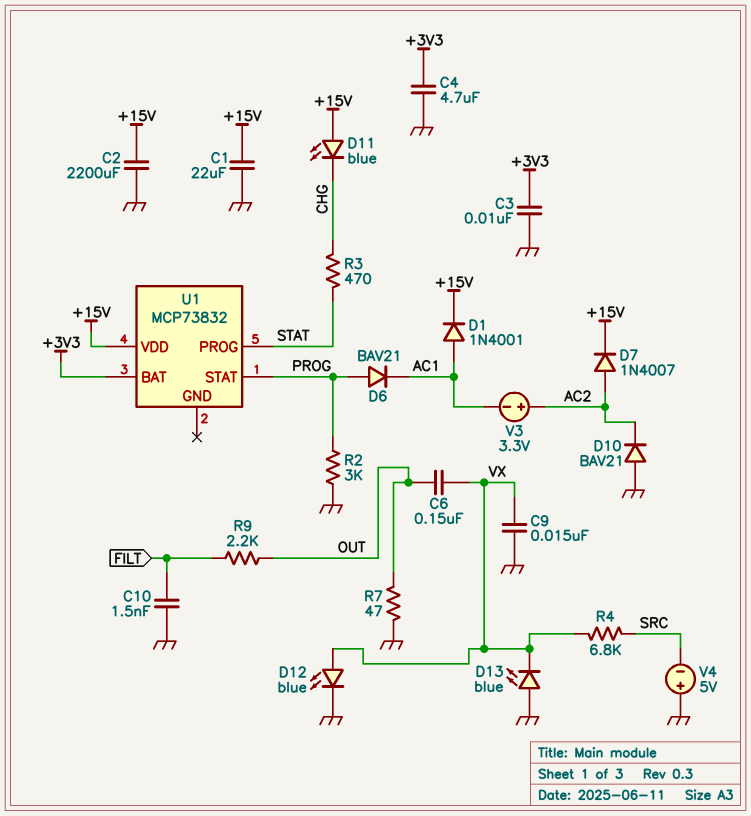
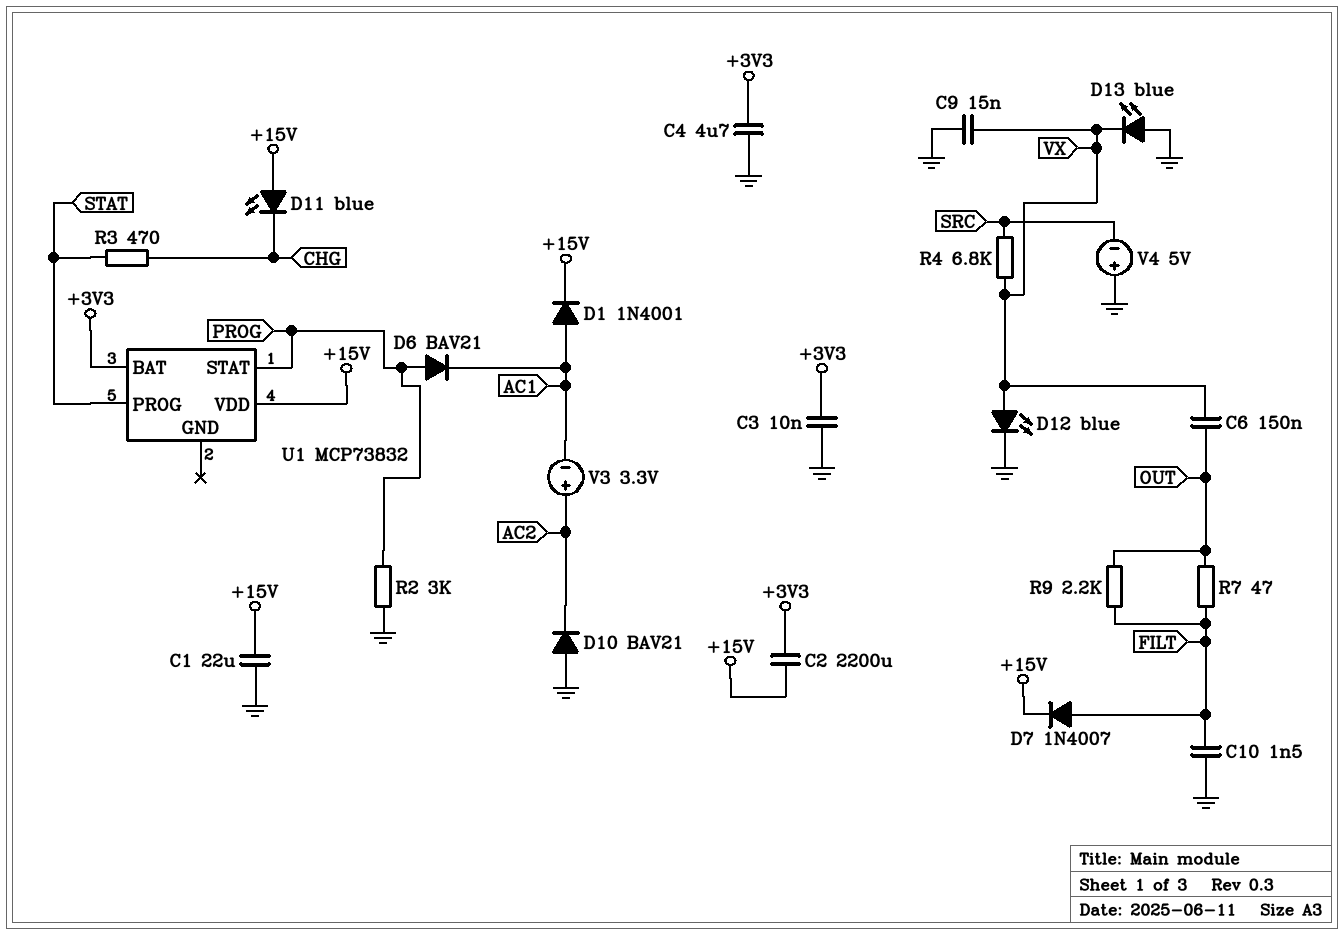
C2: 2200uF (+15V, GND) -> 2200uF (+3V3, +15V)
D7: diode 1N4007 (A AC2, K +15V) -> diode 1N4007 (A FILT, K +15V)
R7: 47 (GND, OUT) -> 47 (FILT, OUT)

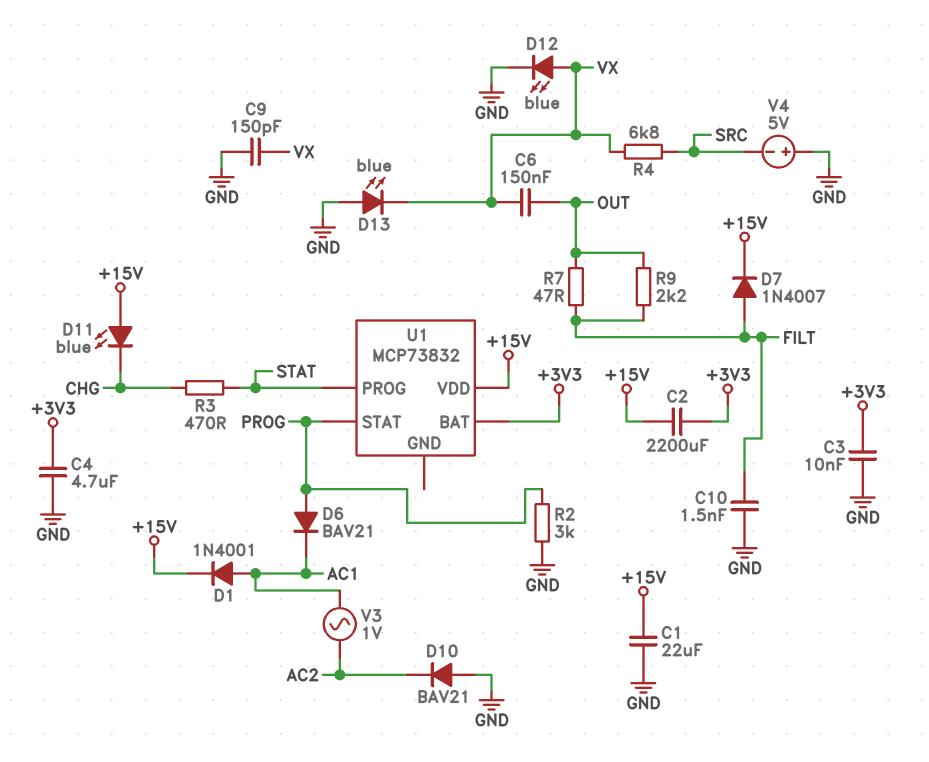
C9: 15nF (GND, VX) -> 150pF (GND, VX)
V3: 3.3V (plus AC2, minus AC1) -> AC 1V (AC1, AC2)

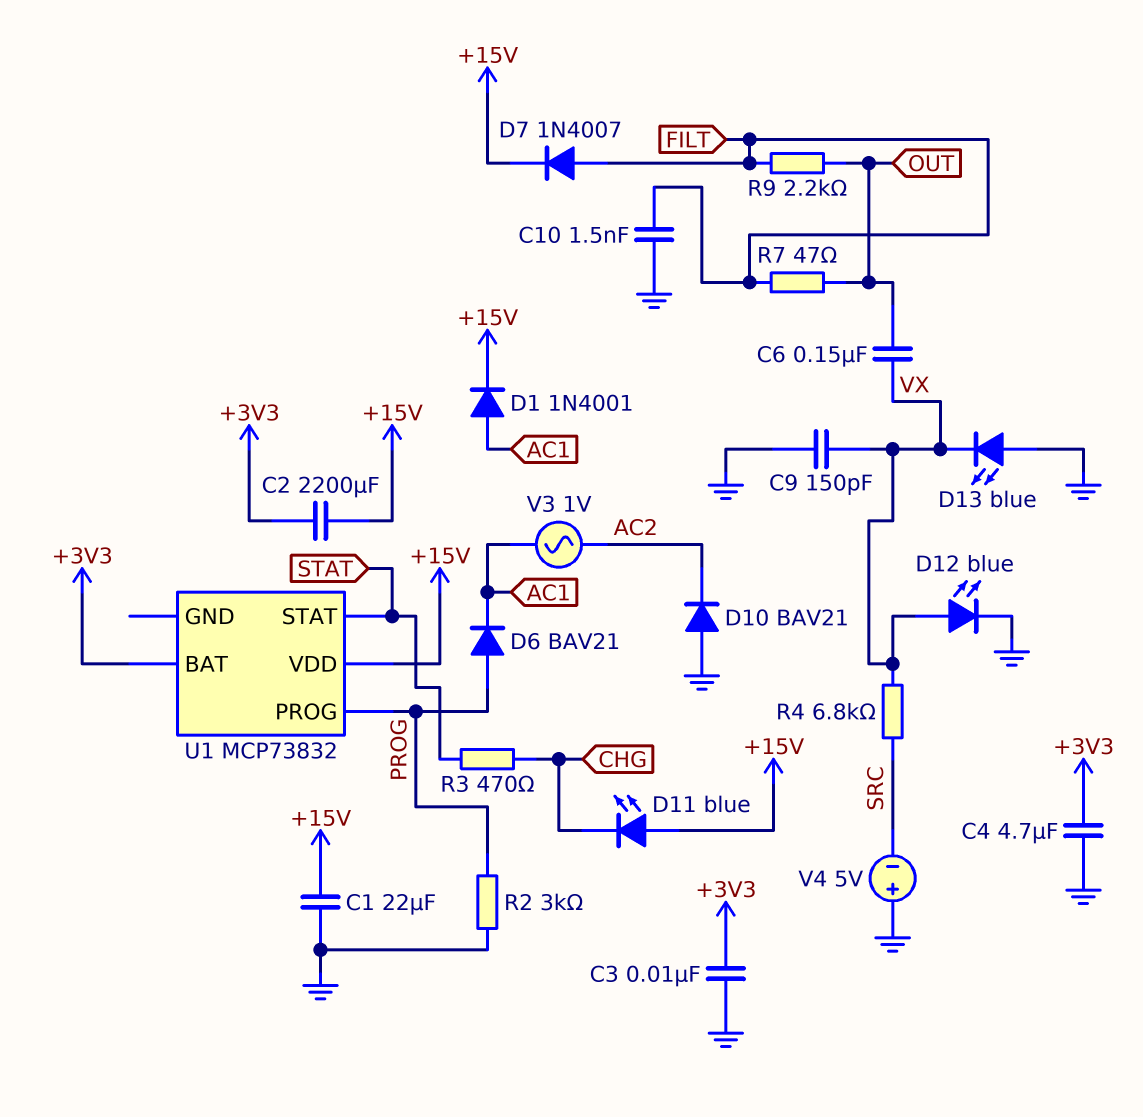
U1 pin PROG: STAT -> PROG
U1 pin STAT: PROG -> STAT

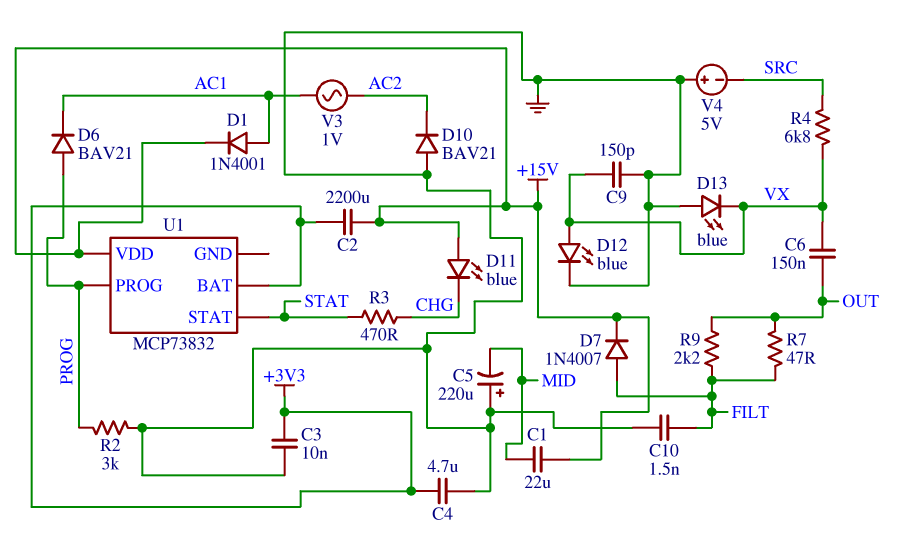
C1: 22uF (+15V, GND) -> 22uF (+15V, MID)
C5: none -> 220uF (plus GND, minus MID)

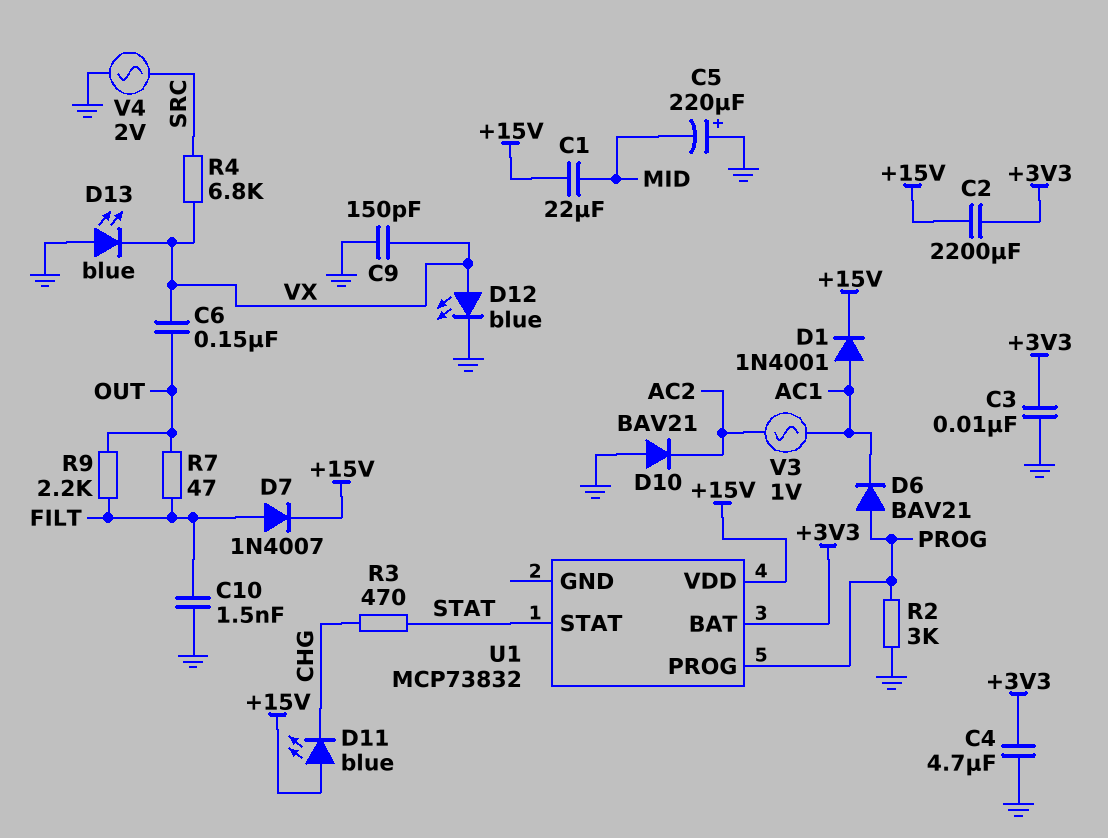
V4: 5V (plus GND, minus SRC) -> AC 2V (GND, SRC)

